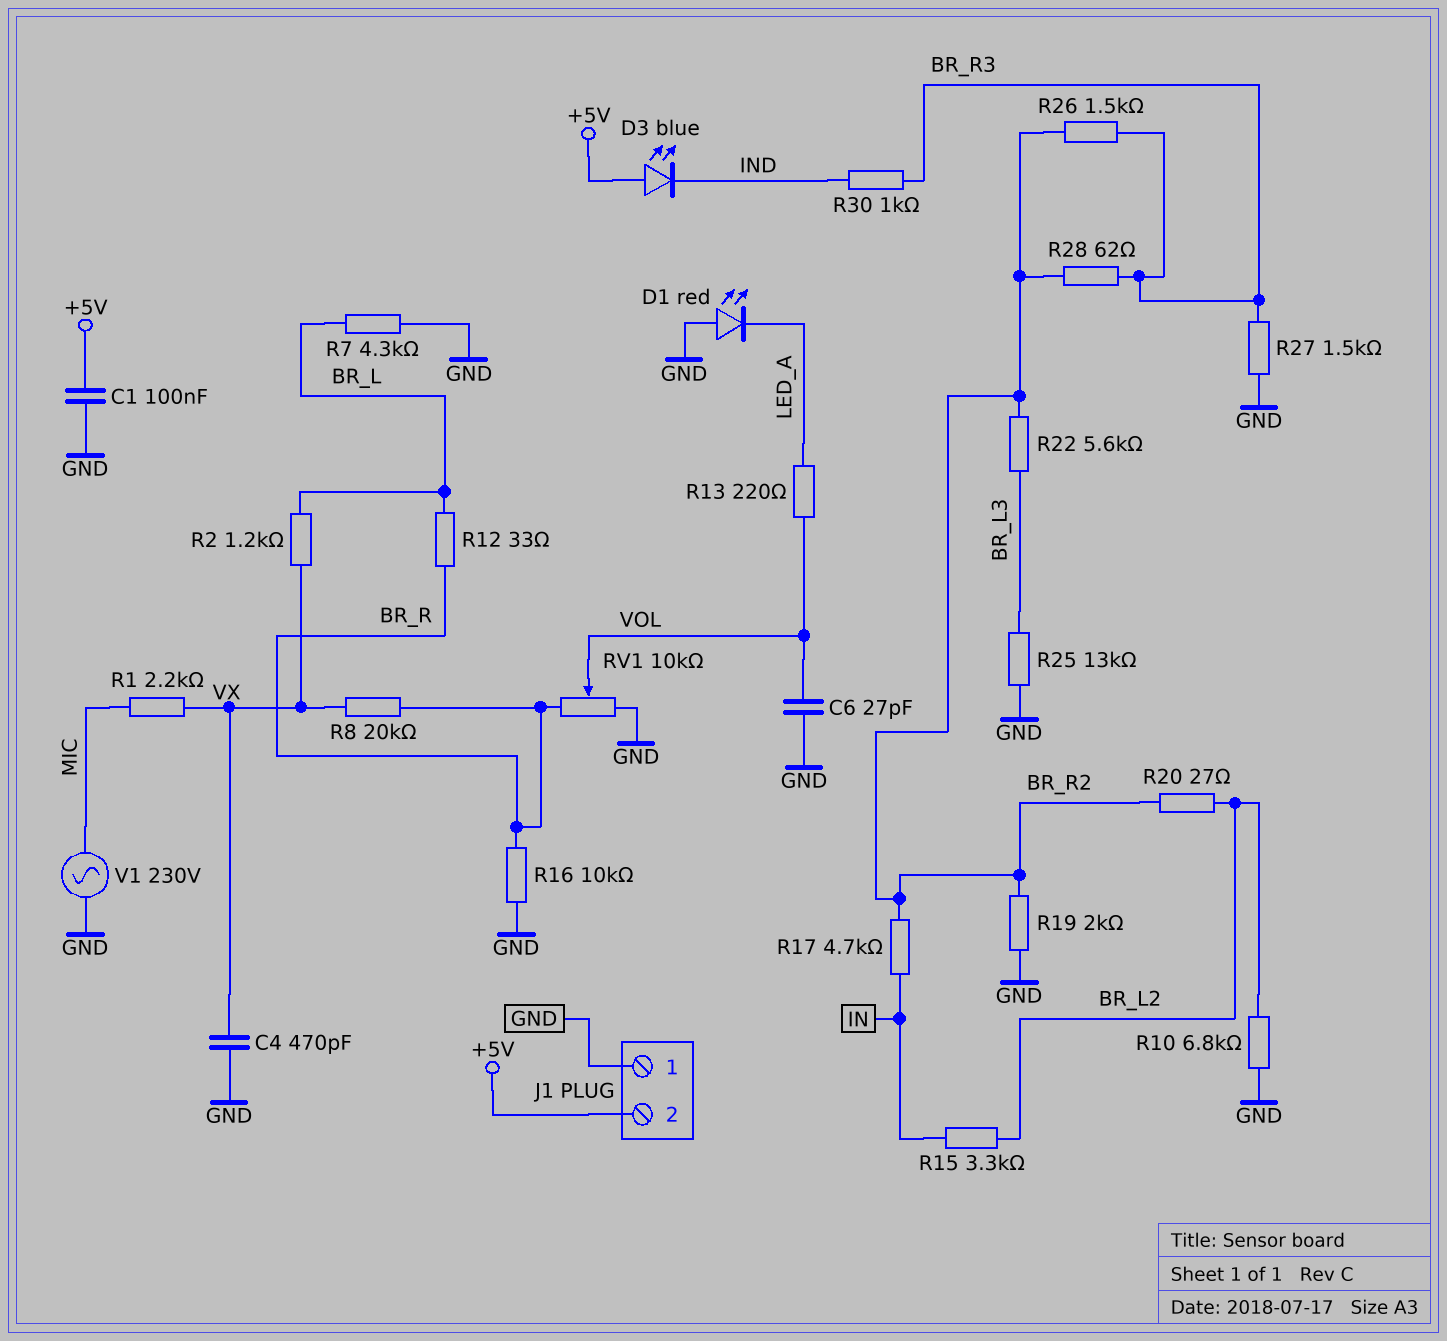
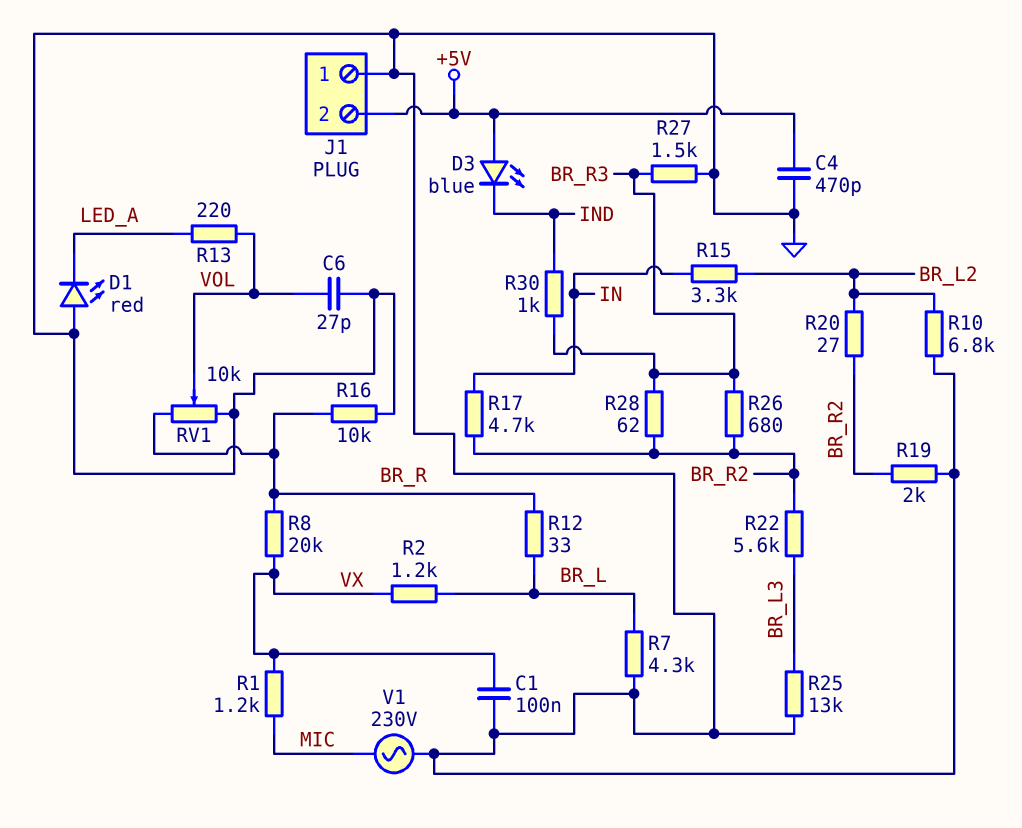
C1: 100nF (+5V, GND) -> 100nF (GND, VX)
C4: 470pF (GND, VX) -> 470pF (+5V, GND)
R1: 2.2k (MIC, VX) -> 1.2k (MIC, VX)
R26: 1.5k (BR_R2, BR_R3) -> 680 (BR_R2, BR_R3)

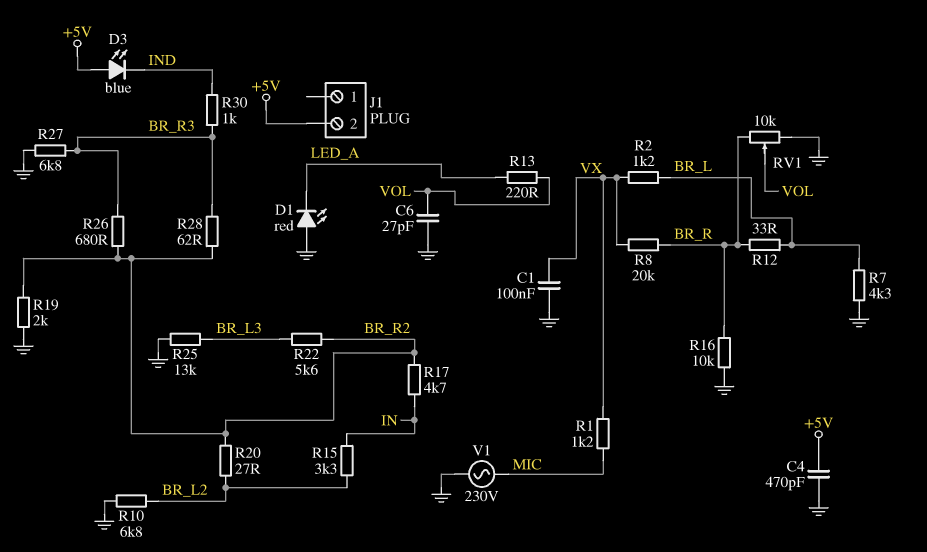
J1 pin 1: GND -> none
R27: 1.5k (BR_R3, GND) -> 6.8k (BR_R3, GND)

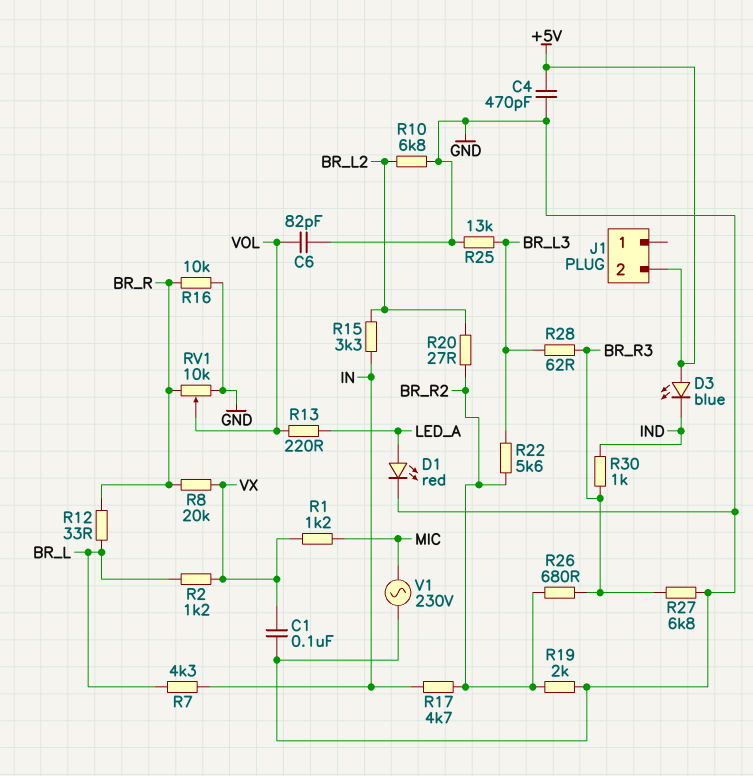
C6: 27pF (GND, VOL) -> 82pF (GND, VOL)
D1: LED red (A GND, K LED_A) -> LED red (A LED_A, K GND)
R7: 4.3k (BR_L, GND) -> 4.3k (BR_L, IN)
R28: 62 (BR_R2, BR_R3) -> 62 (BR_L3, BR_R3)

